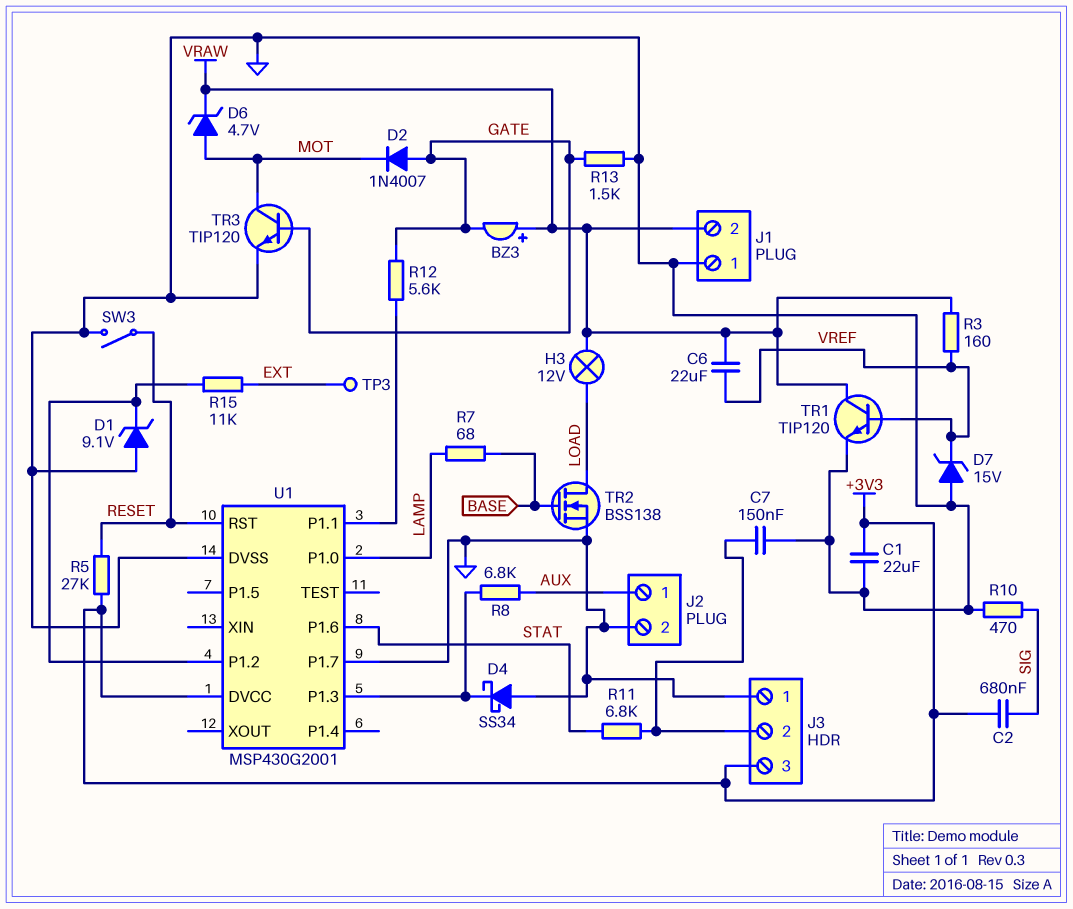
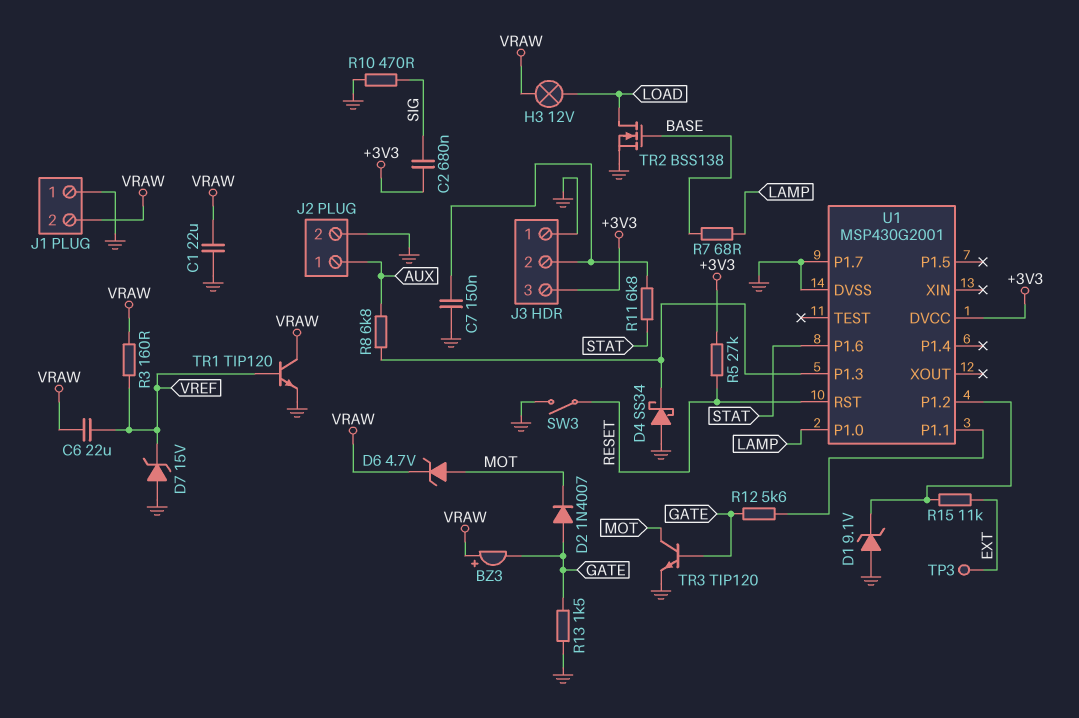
C1: 22uF (+3V3, GND) -> 22uF (GND, VRAW)

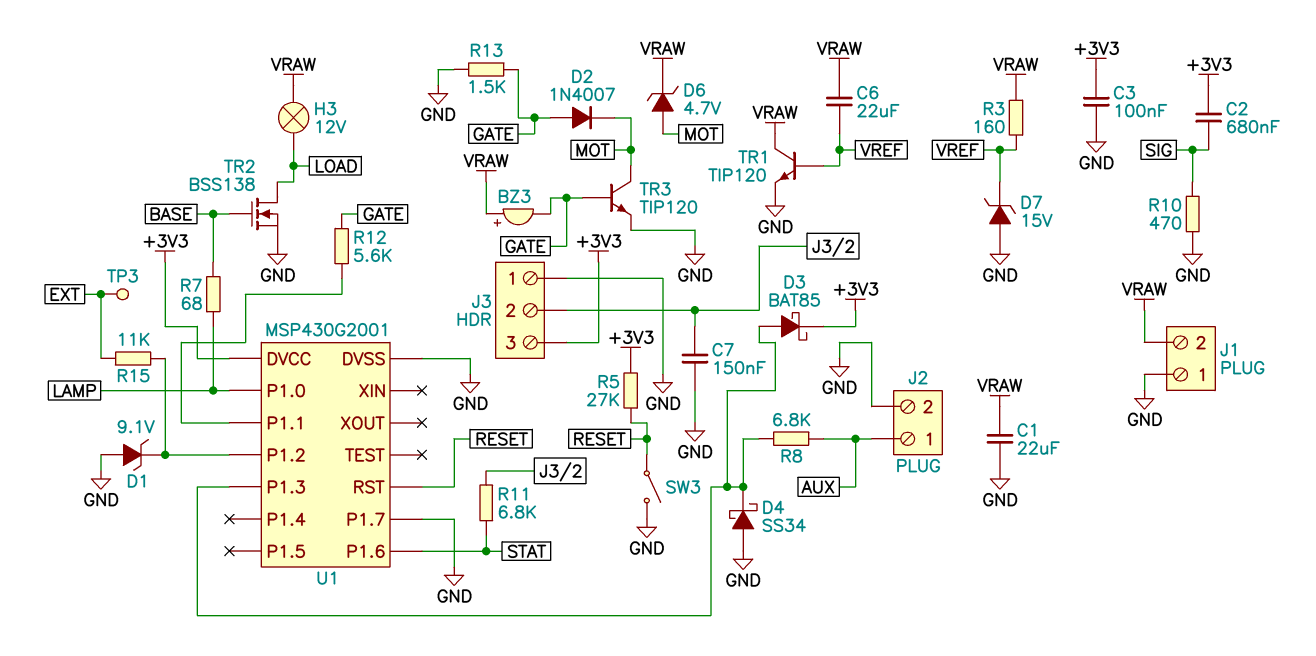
C3: none -> 100nF (+3V3, GND)
D3: none -> schottky BAT85 (A U1/P1.3, K +3V3)

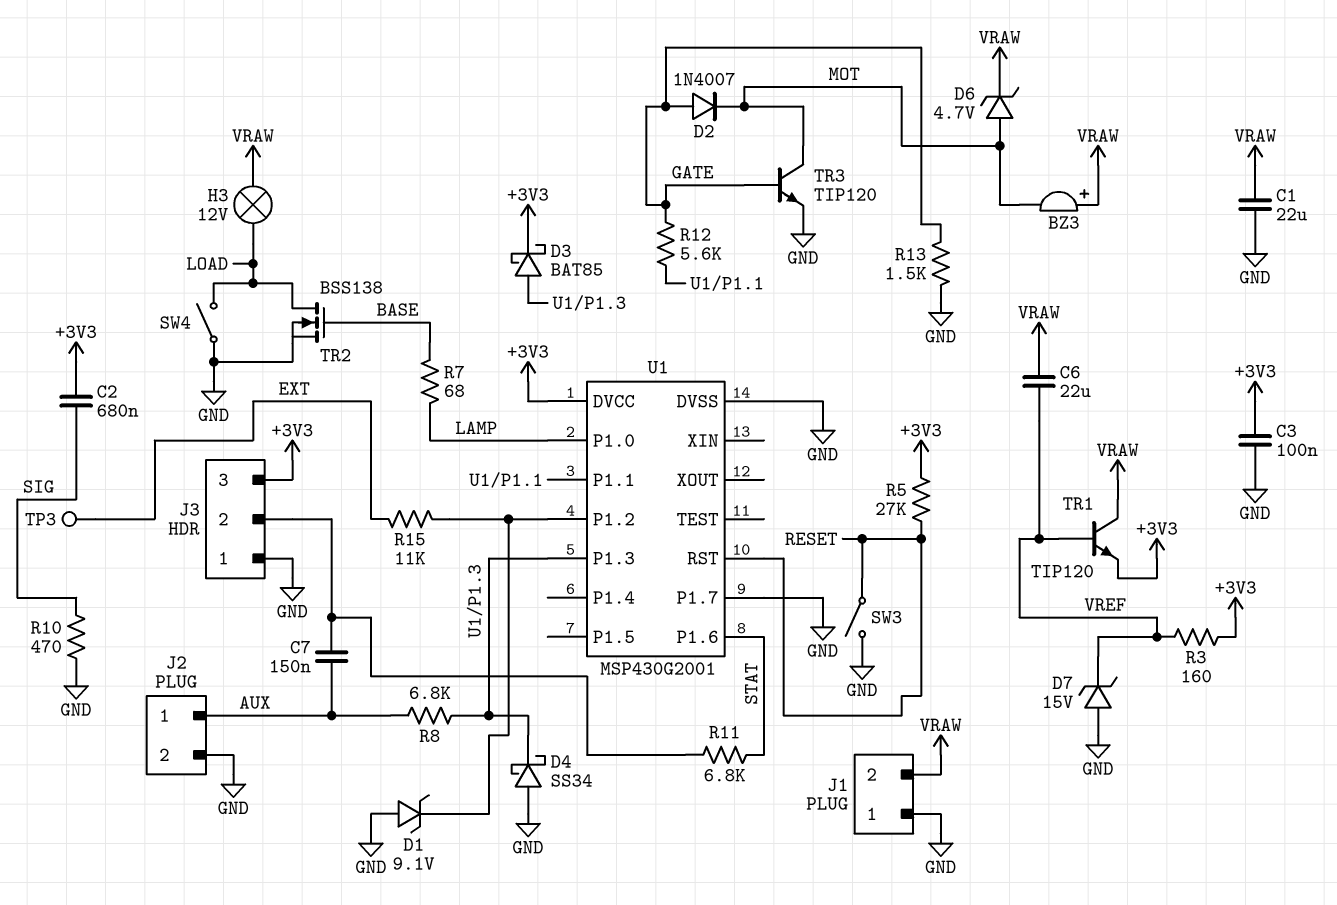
BZ3: buzzer (plus VRAW, minus GATE) -> buzzer (plus VRAW, minus MOT)
C7: 150nF (GND, J3/2) -> 150nF (AUX, J3/2)
R3: 160 (VRAW, VREF) -> 160 (+3V3, VREF)
SW4: none -> switch (GND, LOAD)
TR1: NPN TIP120 (B VREF, C VRAW, E GND) -> NPN TIP120 (B VREF, C VRAW, E +3V3)

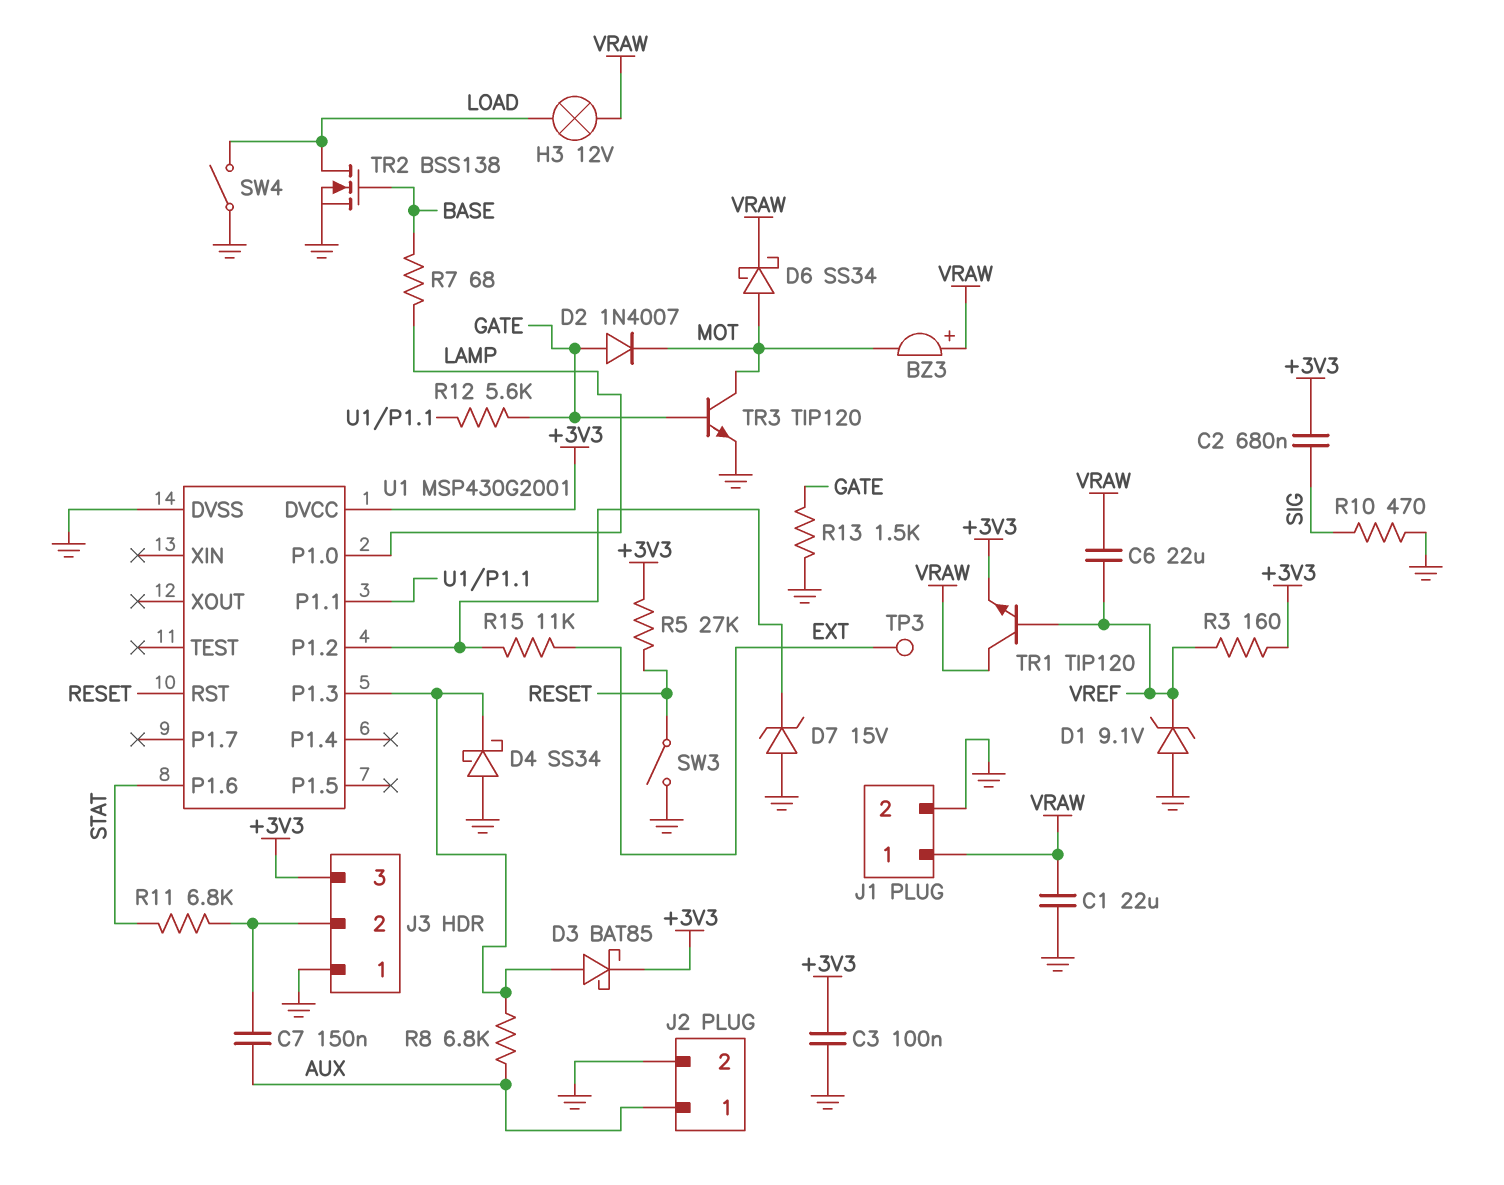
D1: zener 9.1V (A GND, K U1/P1.2) -> zener 9.1V (A GND, K VREF)
D6: zener 4.7V (A MOT, K VRAW) -> schottky SS34 (A MOT, K VRAW)
D7: zener 15V (A GND, K VREF) -> zener 15V (A GND, K U1/P1.2)
J1 pin 1: GND -> VRAW
J1 pin 2: VRAW -> GND
U1 pin P1.7: GND -> none

